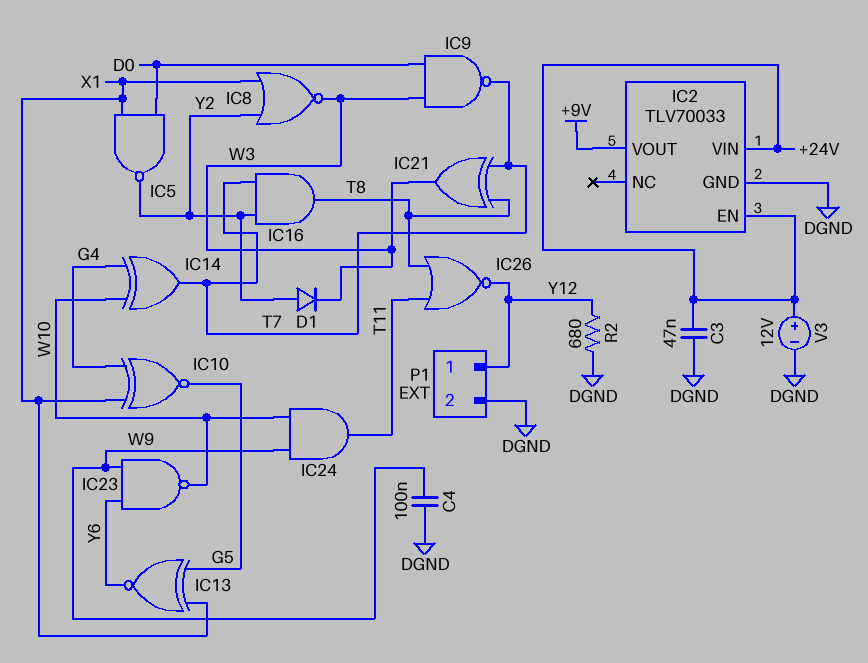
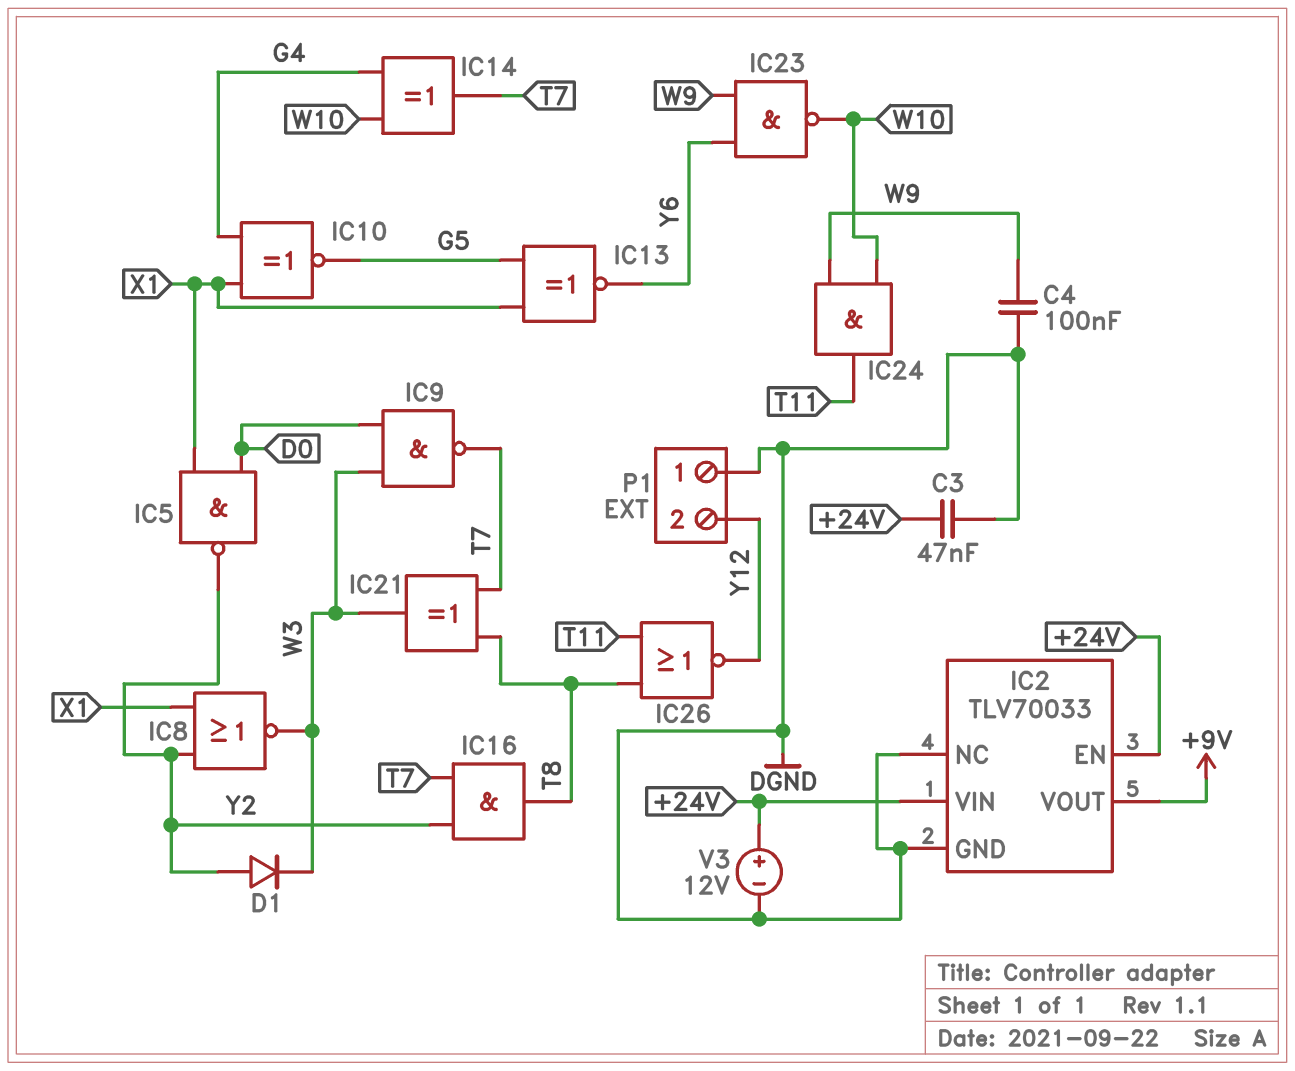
IC2 pin NC: none -> DGND
P1 pin 1: Y12 -> DGND
P1 pin 2: DGND -> Y12
R2: 680 (DGND, Y12) -> none

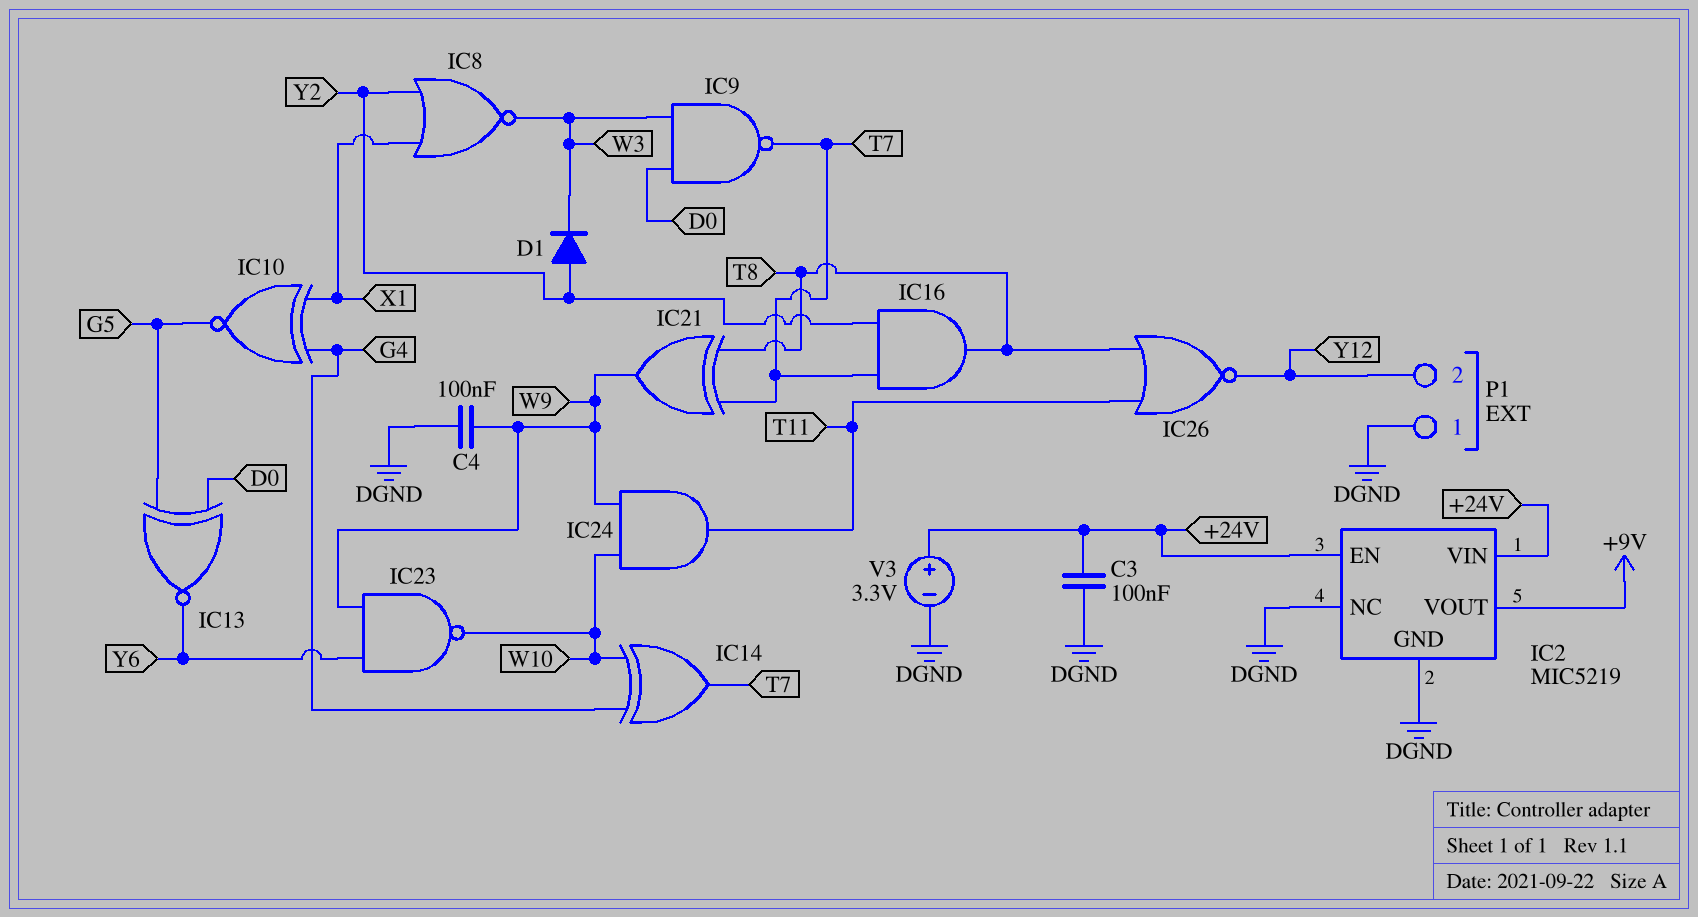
C3: 47nF (+24V, DGND) -> 100nF (+24V, DGND)
IC2: TLV70033 -> MIC5219
IC5: NAND (in D0, in X1, out Y2) -> none
IC13: XNOR (in G5, in X1, out Y6) -> XNOR (in D0, in G5, out Y6)
IC21: XOR (in T7, in T8, out W3) -> XOR (in T7, in T8, out W9)
V3: 12V (plus +24V, minus DGND) -> 3.3V (plus +24V, minus DGND)

